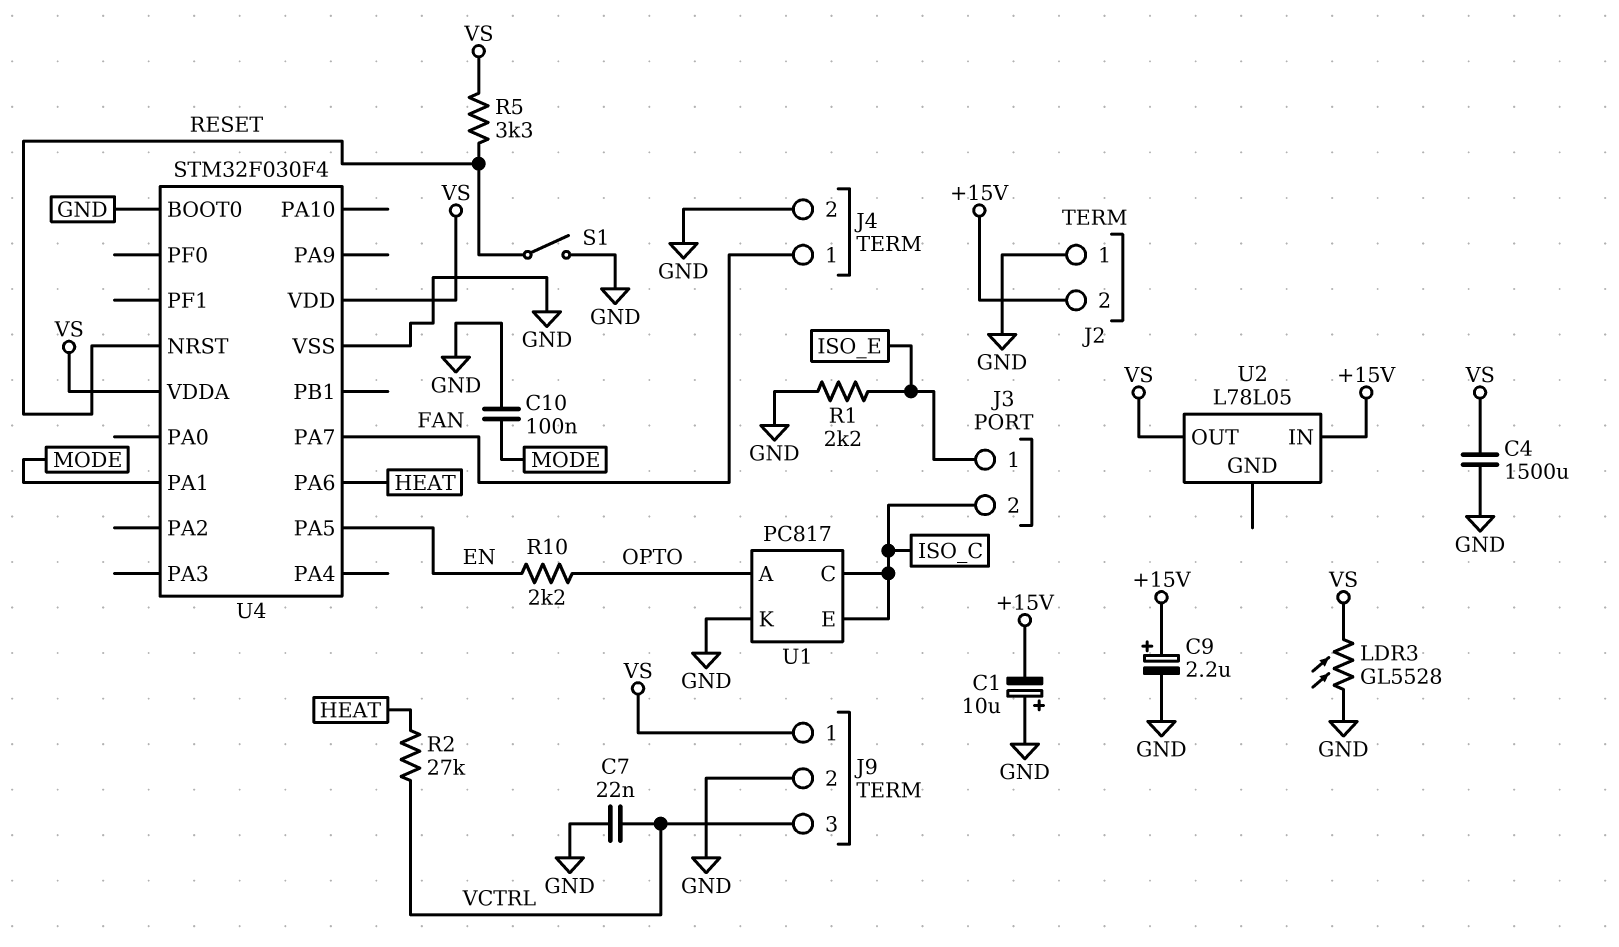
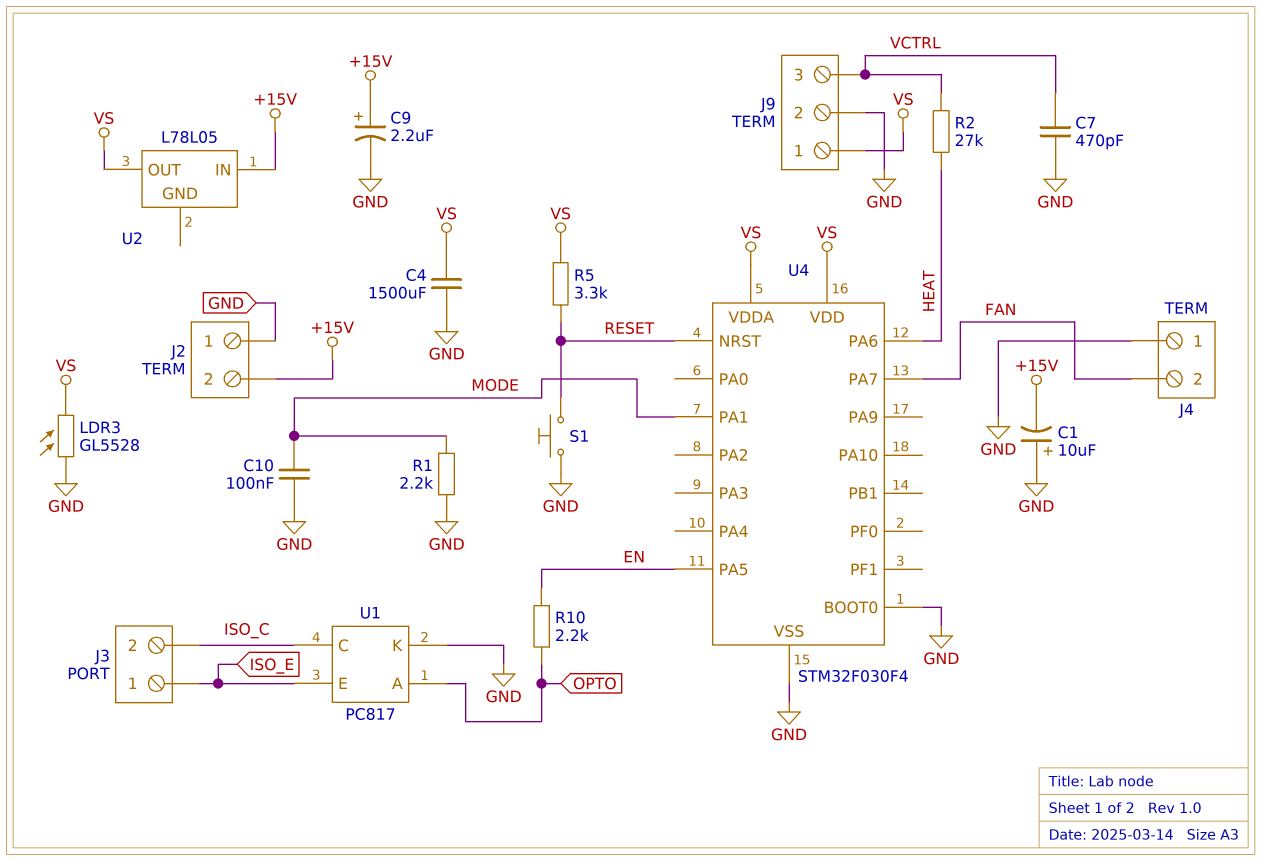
C7: 22nF (GND, VCTRL) -> 470pF (GND, VCTRL)
J4 pin 1: FAN -> GND
J4 pin 2: GND -> FAN
R1: 2.2k (GND, ISO_E) -> 2.2k (GND, MODE)
S1: switch (GND, RESET) -> button (GND, RESET)
U1 pin E: ISO_C -> ISO_E

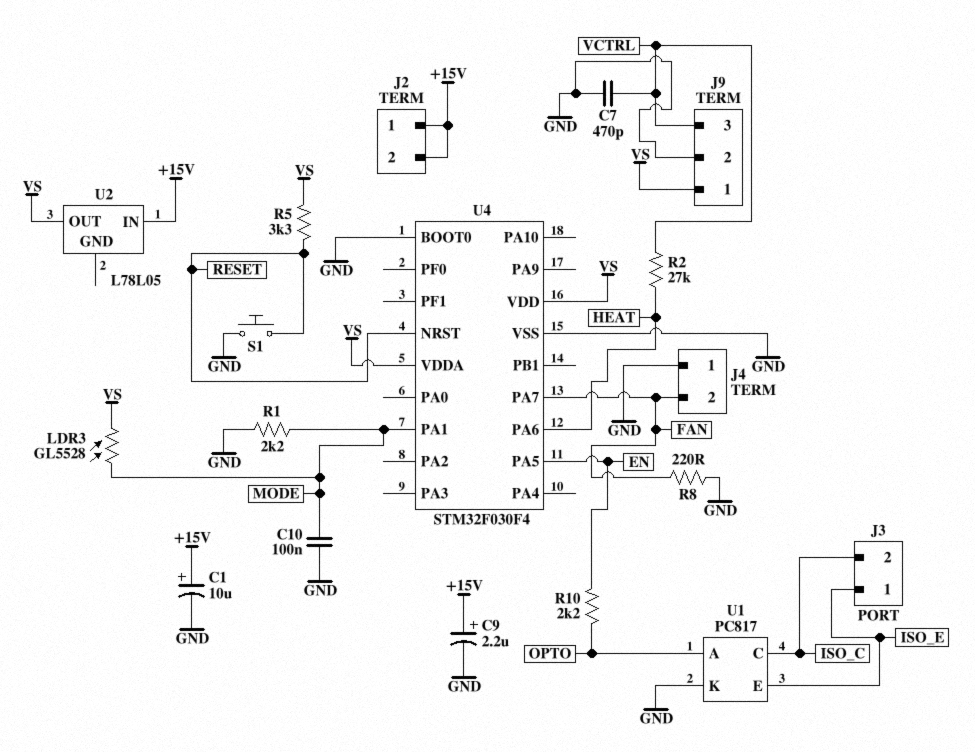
C1: 10uF (plus GND, minus +15V) -> 10uF (plus +15V, minus GND)
C4: 1500uF (GND, VS) -> none
J2 pin 1: GND -> +15V
LDR3: GL5528 (GND, VS) -> GL5528 (MODE, VS)
R8: none -> 220 (FAN, GND)

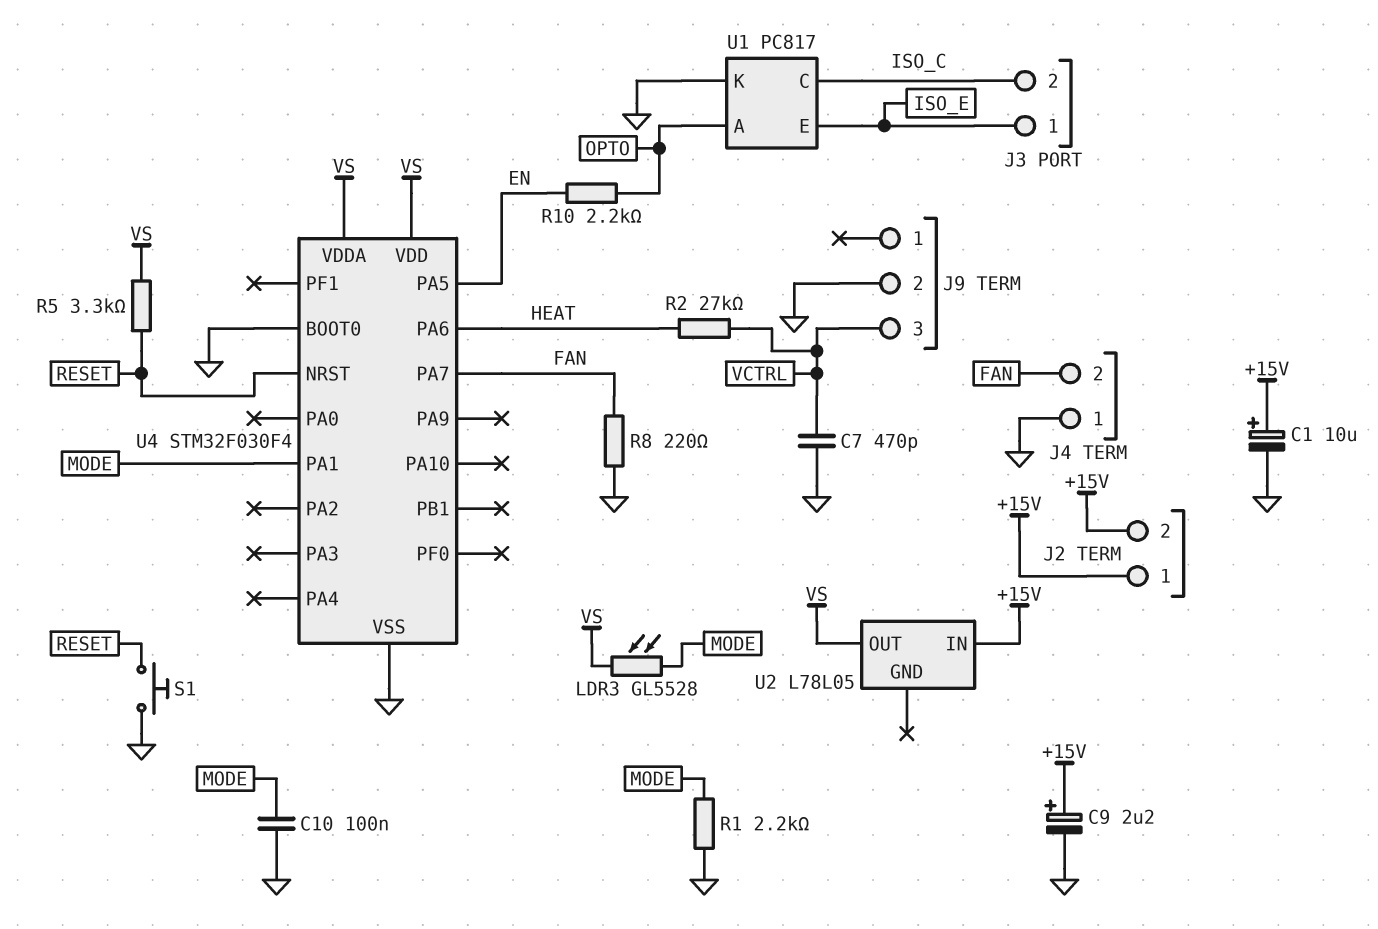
J9 pin 1: VS -> none

